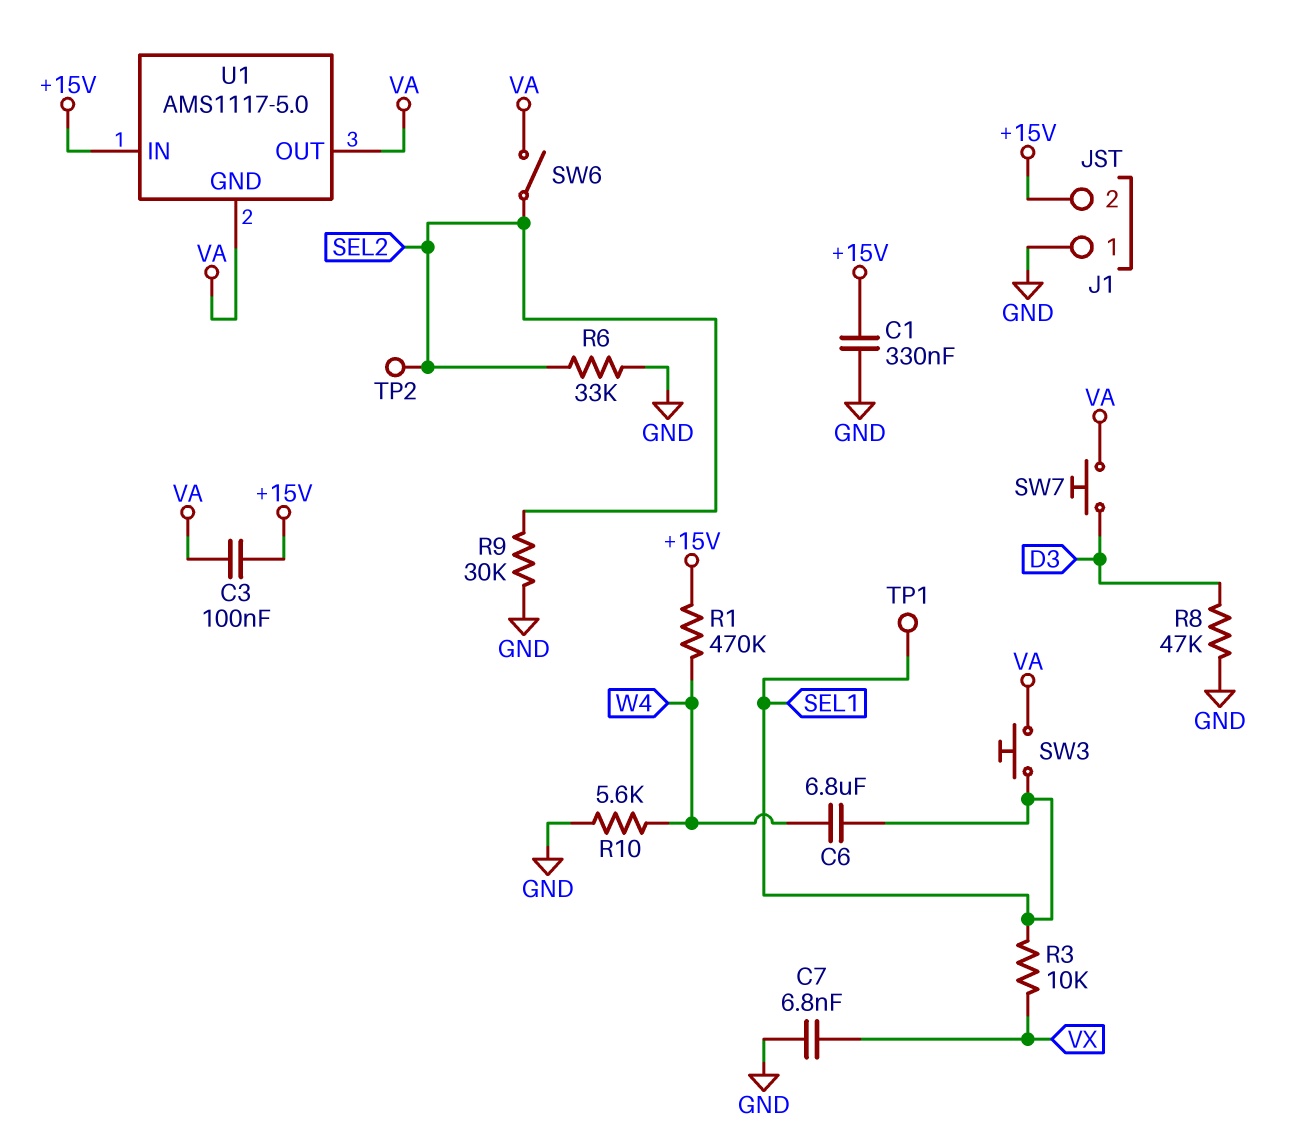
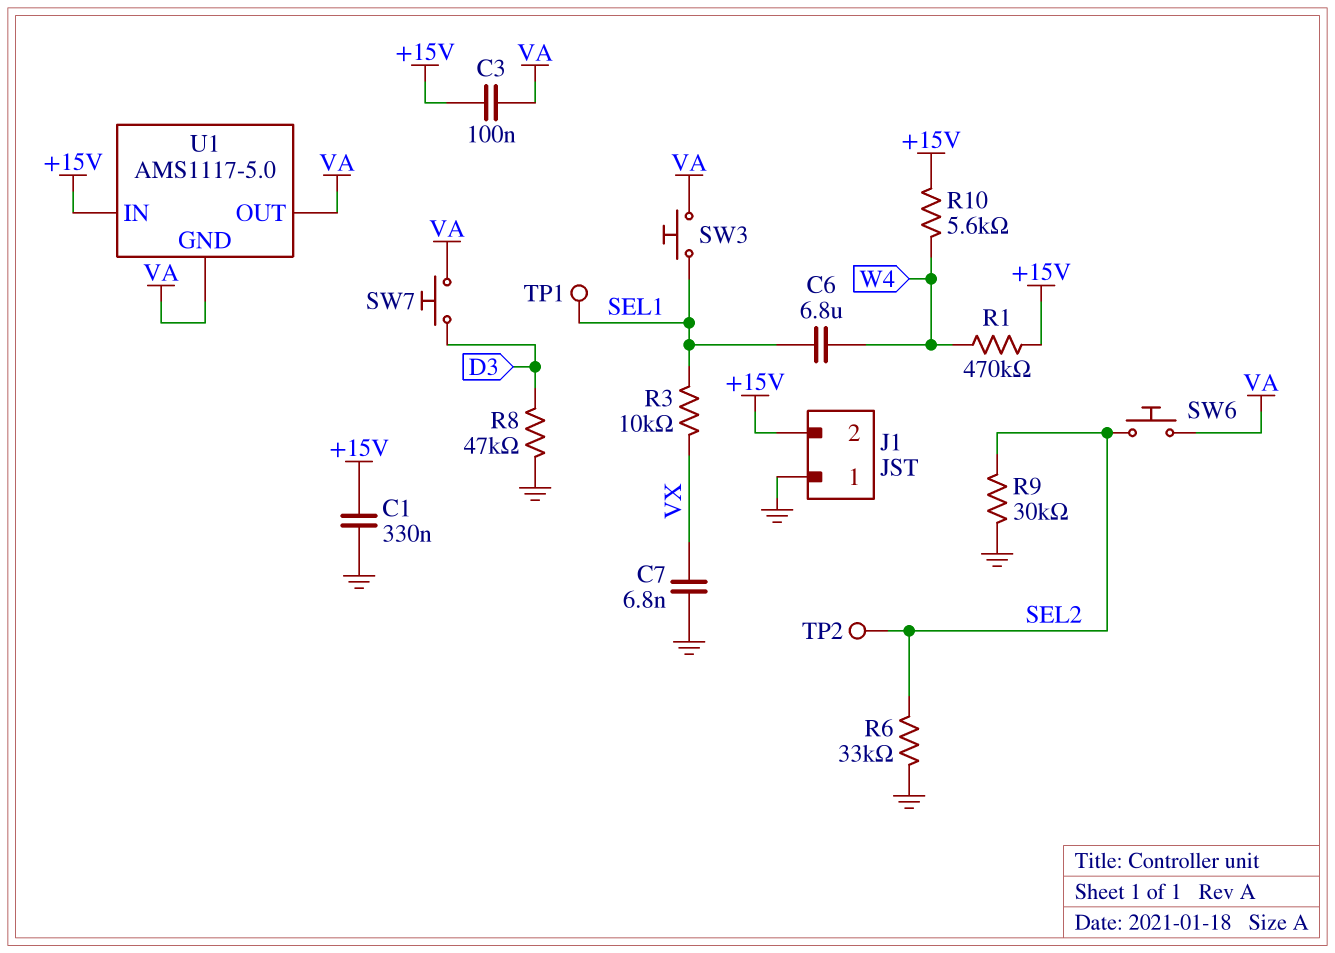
R10: 5.6k (GND, W4) -> 5.6k (+15V, W4)
SW6: switch (SEL2, VA) -> button (SEL2, VA)

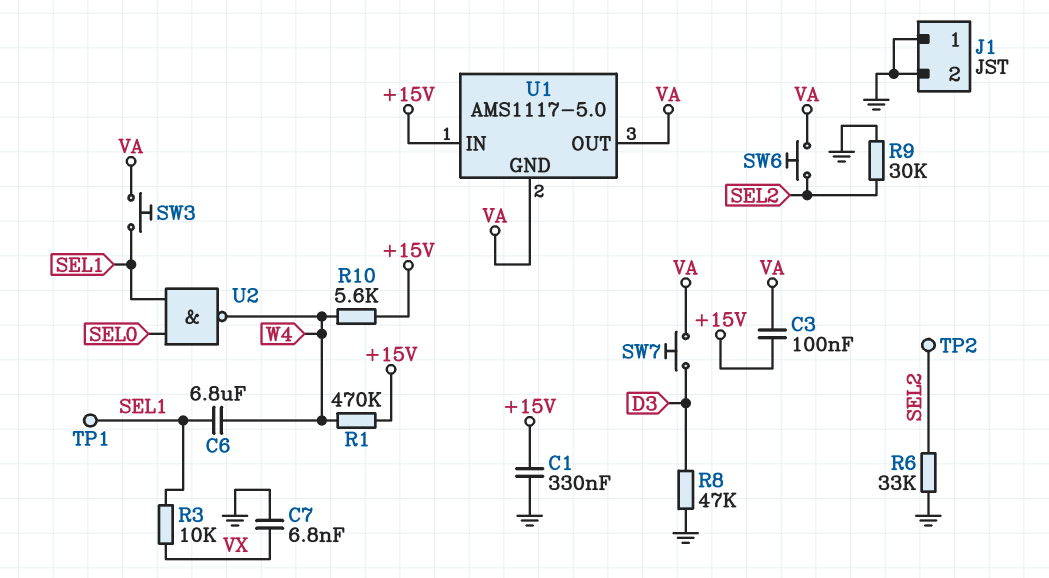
J1 pin 2: +15V -> GND
U2: none -> NAND (in SEL0, in SEL1, out W4)

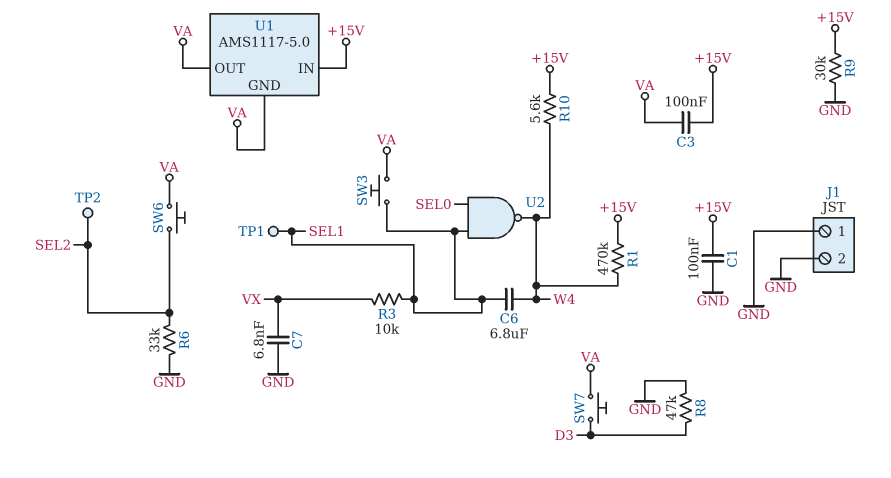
C1: 330nF (+15V, GND) -> 100nF (+15V, GND)
R9: 30k (GND, SEL2) -> 30k (+15V, GND)

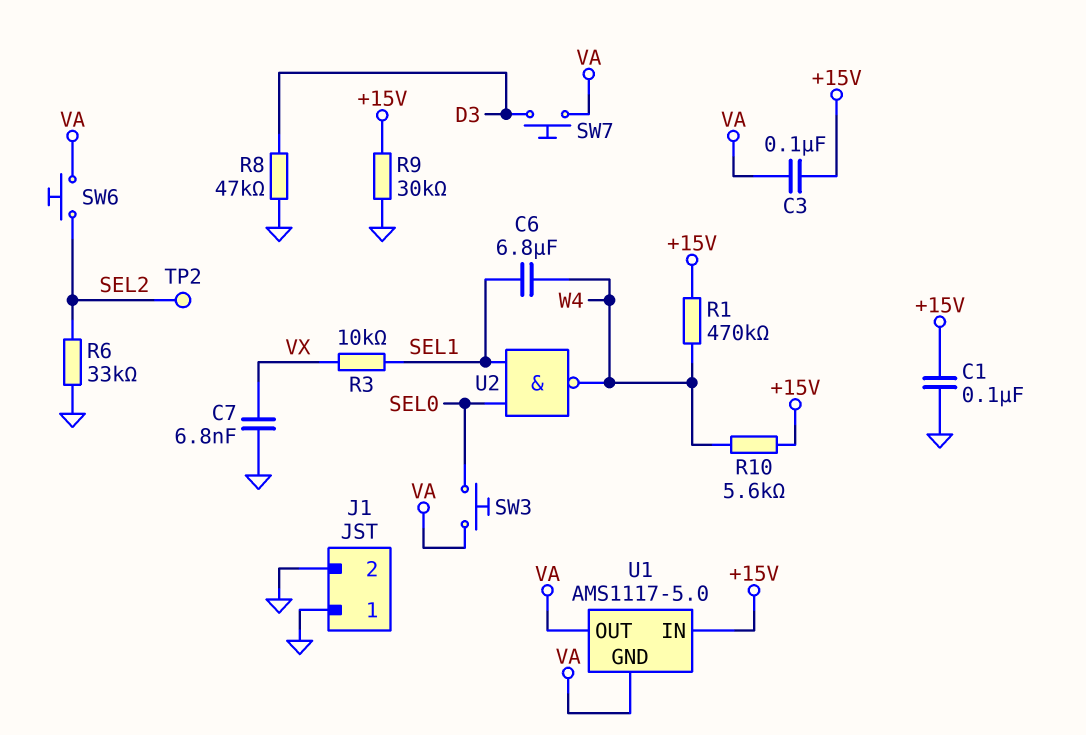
SW3: button (SEL1, VA) -> button (SEL0, VA)
TP1: test point (SEL1) -> none

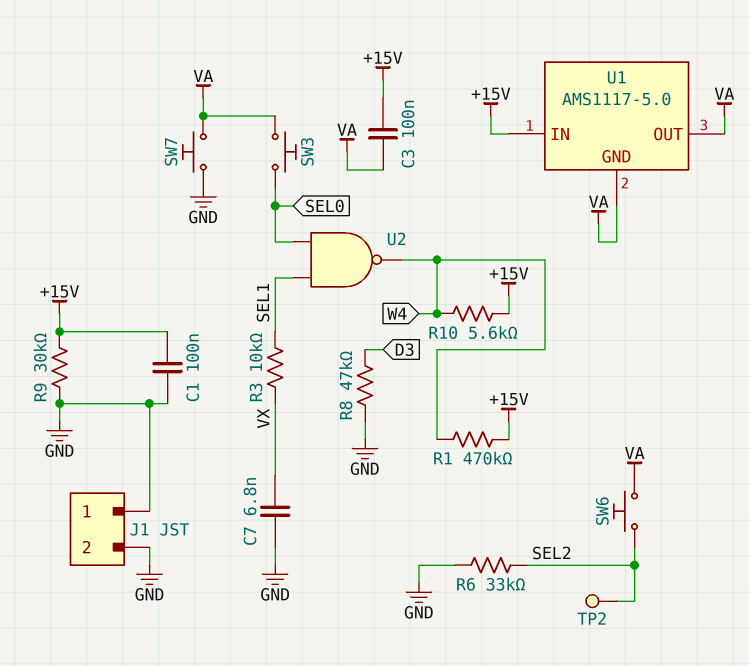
C6: 6.8uF (SEL1, W4) -> none
SW7: button (D3, VA) -> button (GND, VA)

